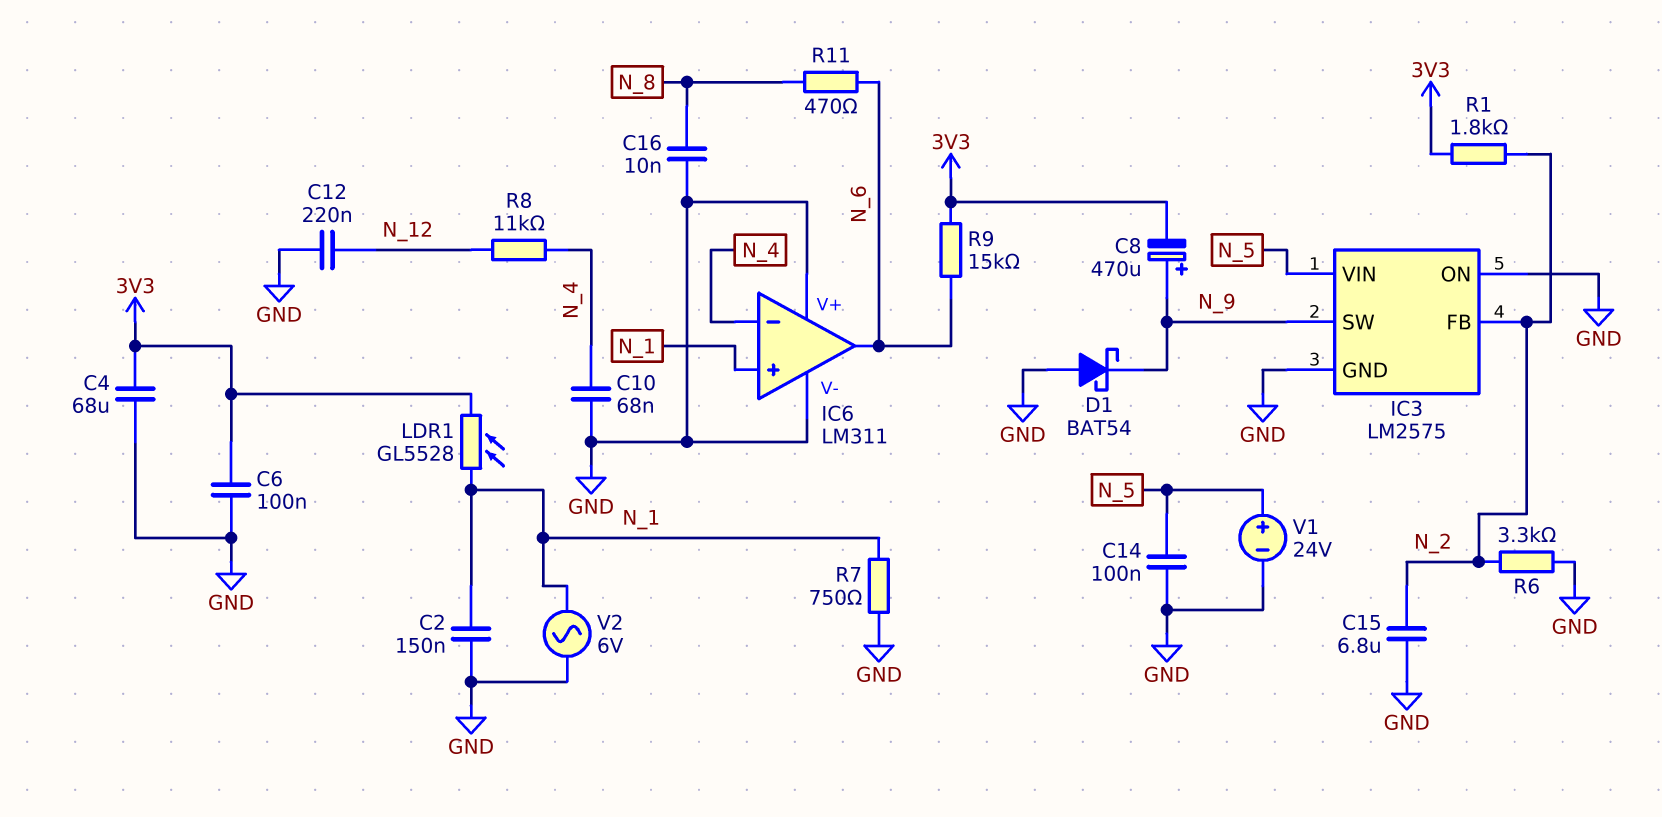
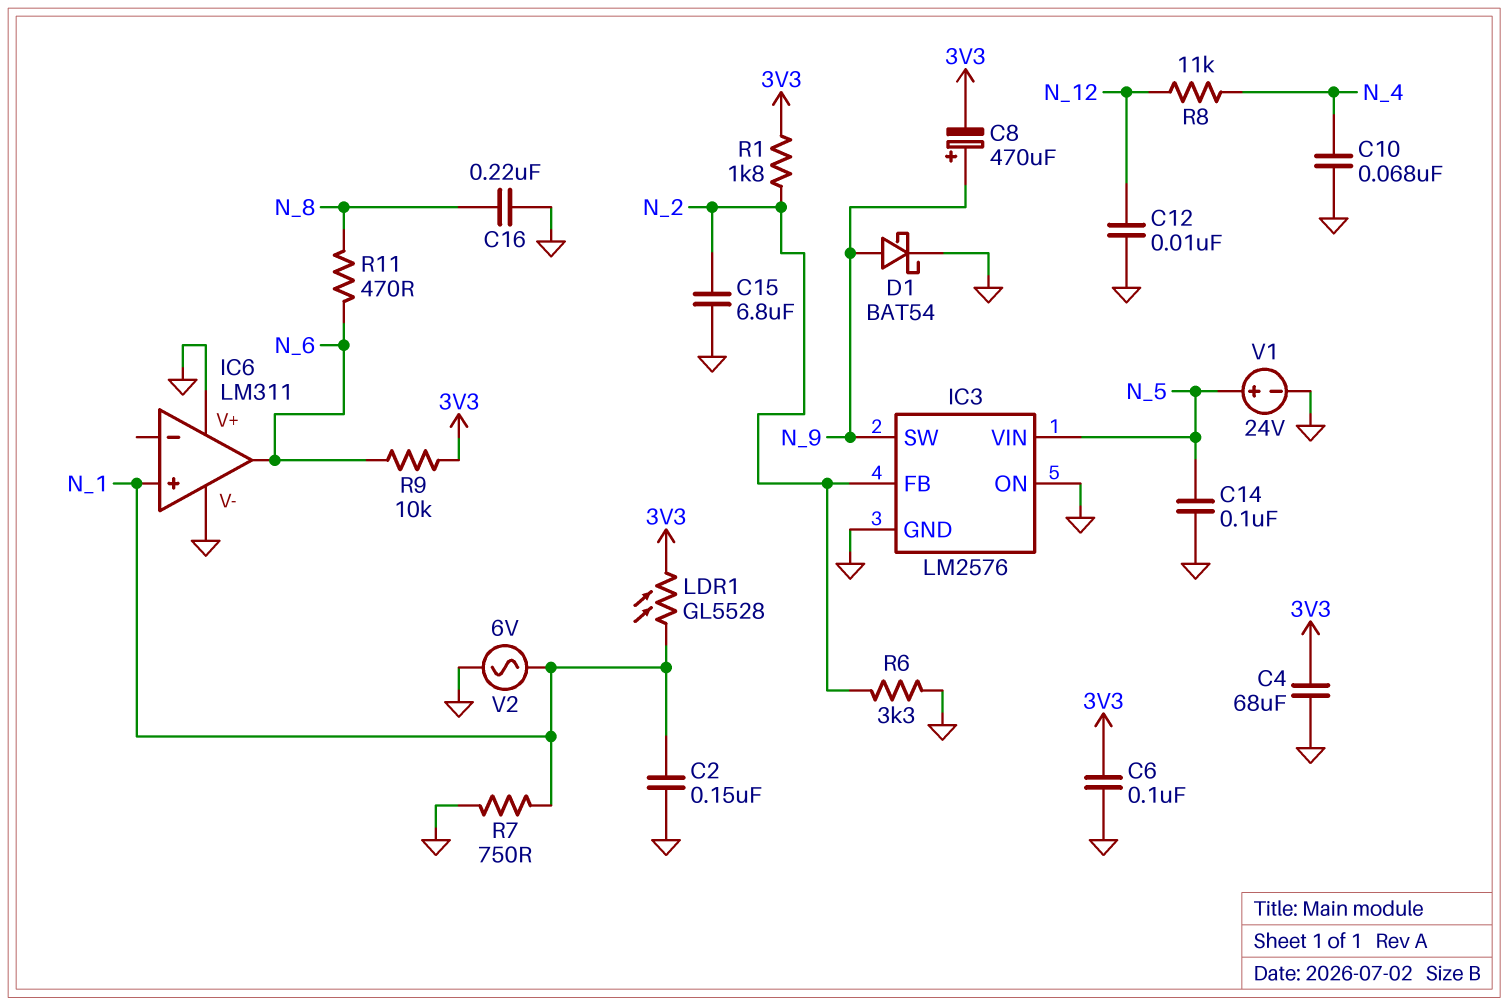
C12: 220nF (GND, N_12) -> 10nF (GND, N_12)
C16: 10nF (GND, N_8) -> 220nF (GND, N_8)
D1: schottky BAT54 (A GND, K N_9) -> schottky BAT54 (A N_9, K GND)
IC3: LM2575 -> LM2576
IC6 pin in-: N_4 -> none
R9: 15k (3V3, N_6) -> 10k (3V3, N_6)

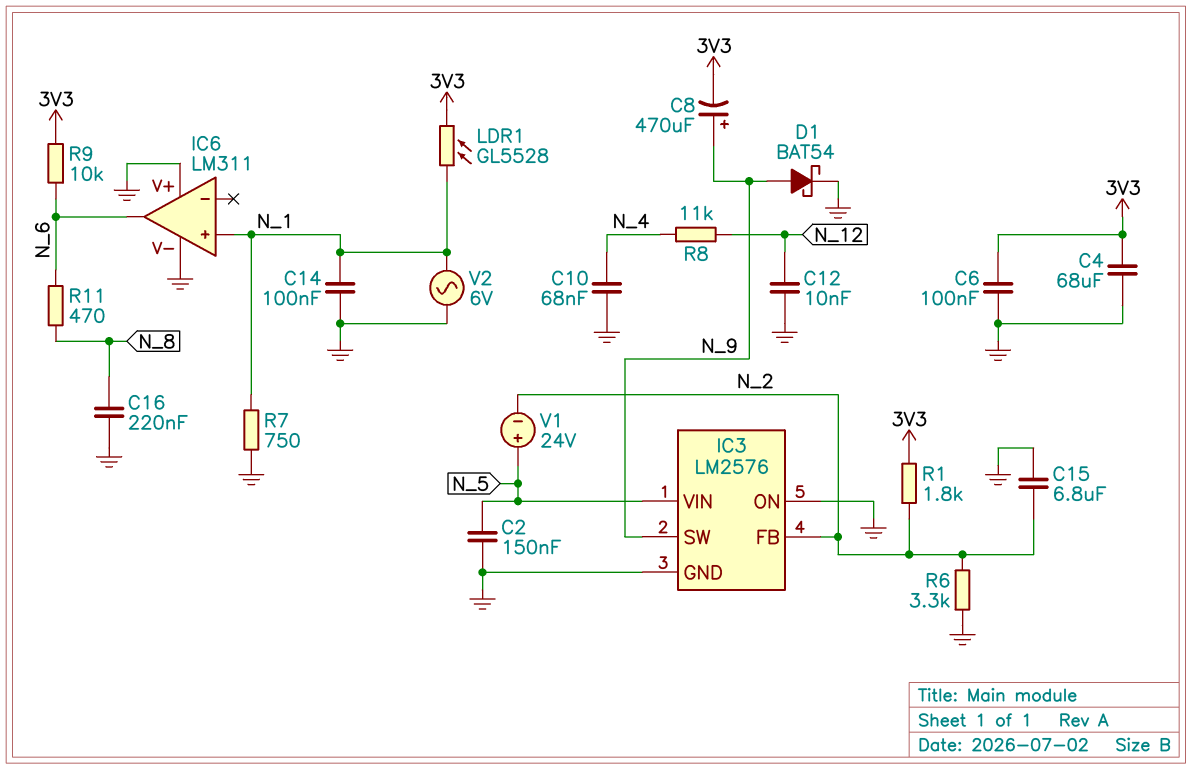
C2: 150nF (GND, N_1) -> 150nF (GND, N_5)
C14: 100nF (GND, N_5) -> 100nF (GND, N_1)
V1: 24V (plus N_5, minus GND) -> 24V (plus N_5, minus N_2)

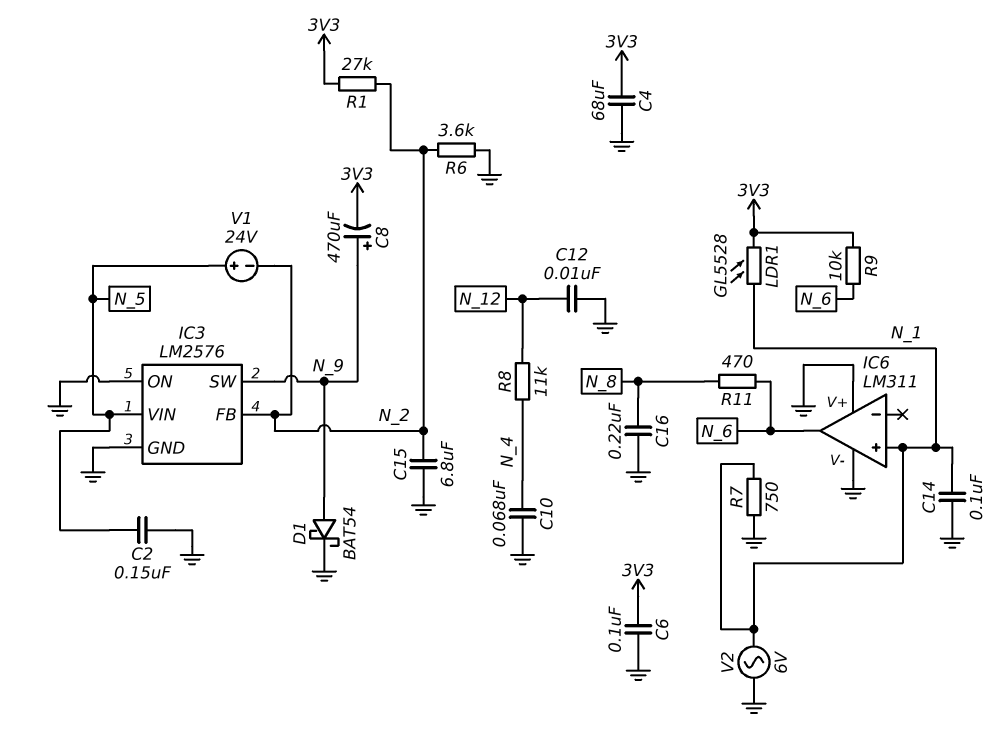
R1: 1.8k (3V3, N_2) -> 27k (3V3, N_2)
R6: 3.3k (GND, N_2) -> 3.6k (GND, N_2)

